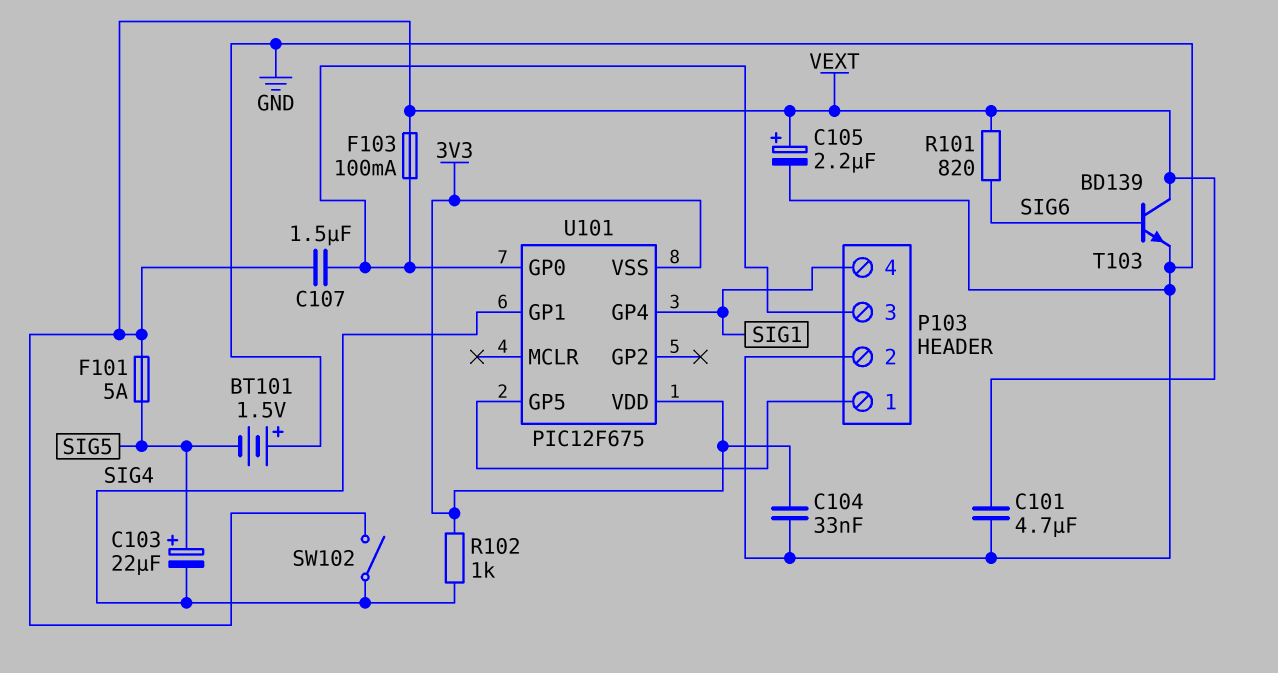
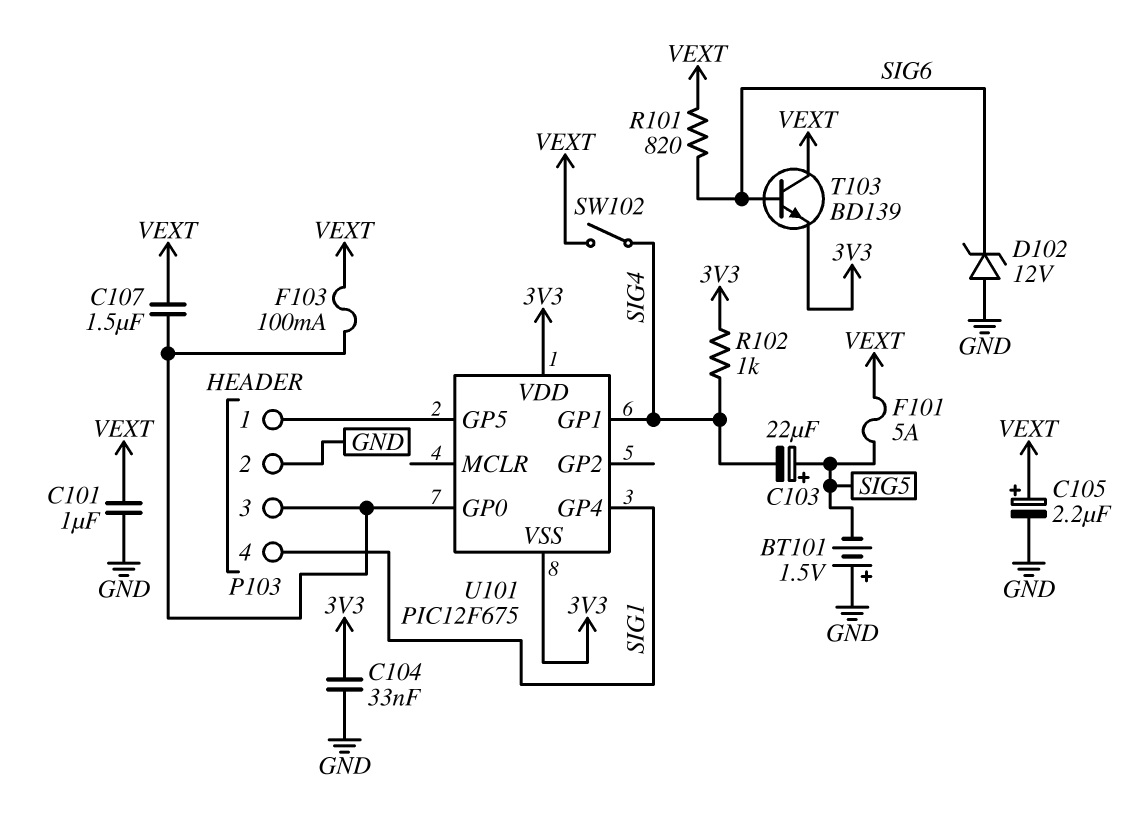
C101: 4.7uF (GND, VEXT) -> 1uF (GND, VEXT)
D102: none -> zener 12V (A GND, K SIG6)
T103: NPN BD139 (B SIG6, C VEXT, E GND) -> NPN BD139 (B SIG6, C VEXT, E 3V3)

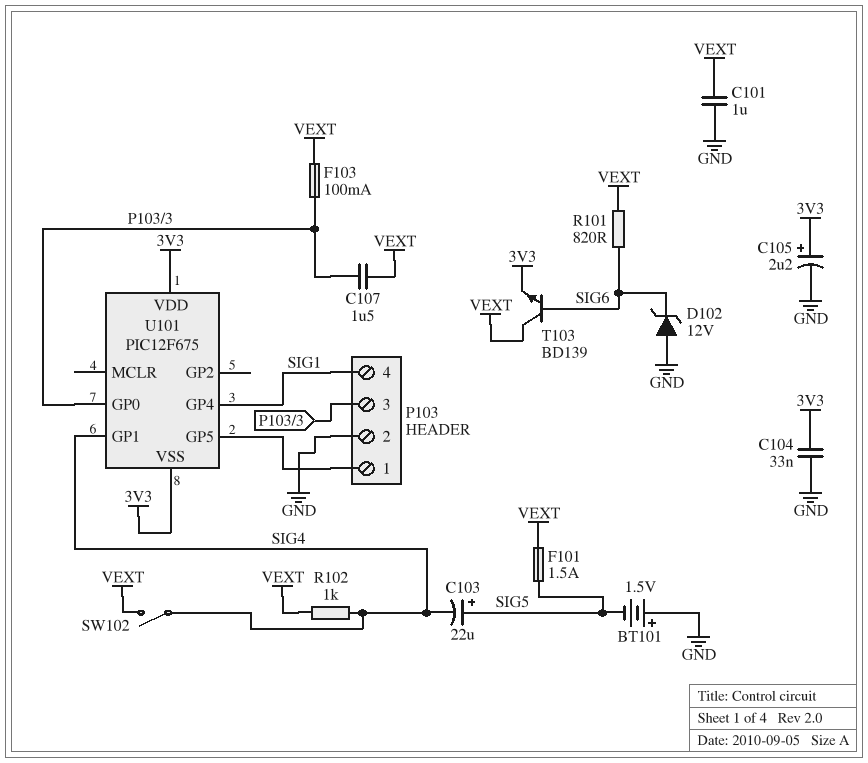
C105: 2.2uF (plus VEXT, minus GND) -> 2.2uF (plus 3V3, minus GND)
F101: 5A (SIG5, VEXT) -> 1.5A (SIG5, VEXT)
R102: 1k (3V3, SIG4) -> 1k (SIG4, VEXT)

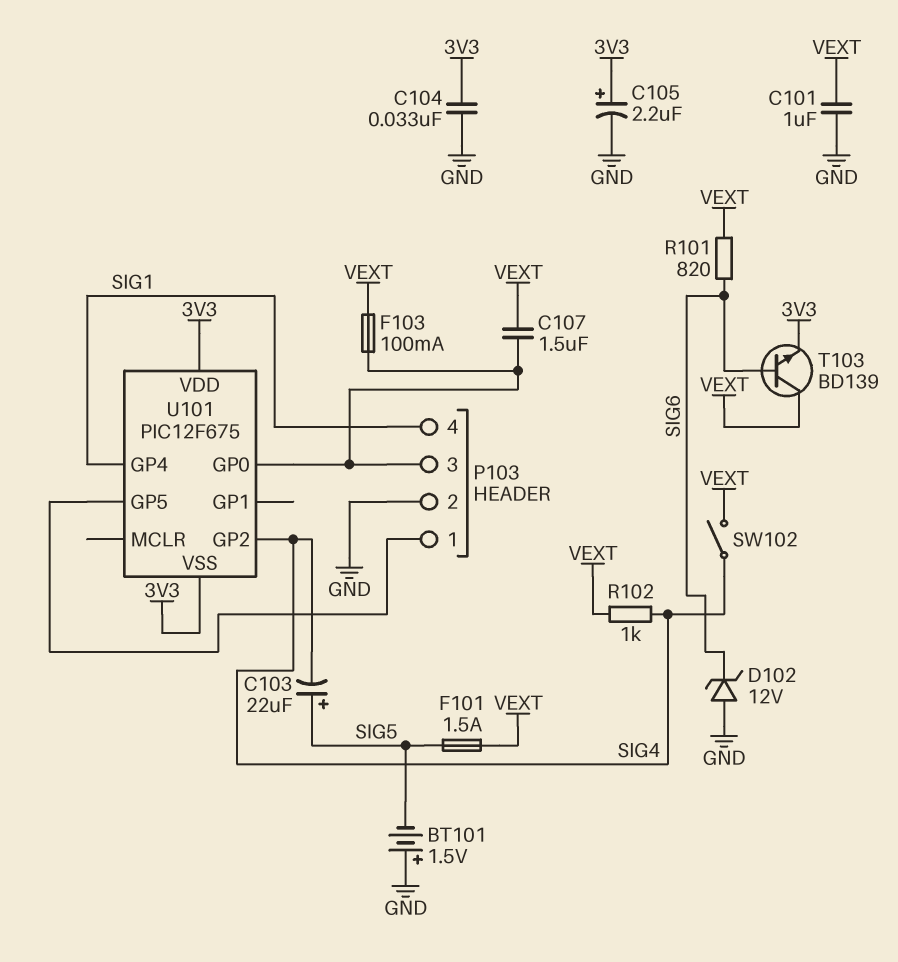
U101 pin GP1: SIG4 -> none
U101 pin GP2: none -> SIG4

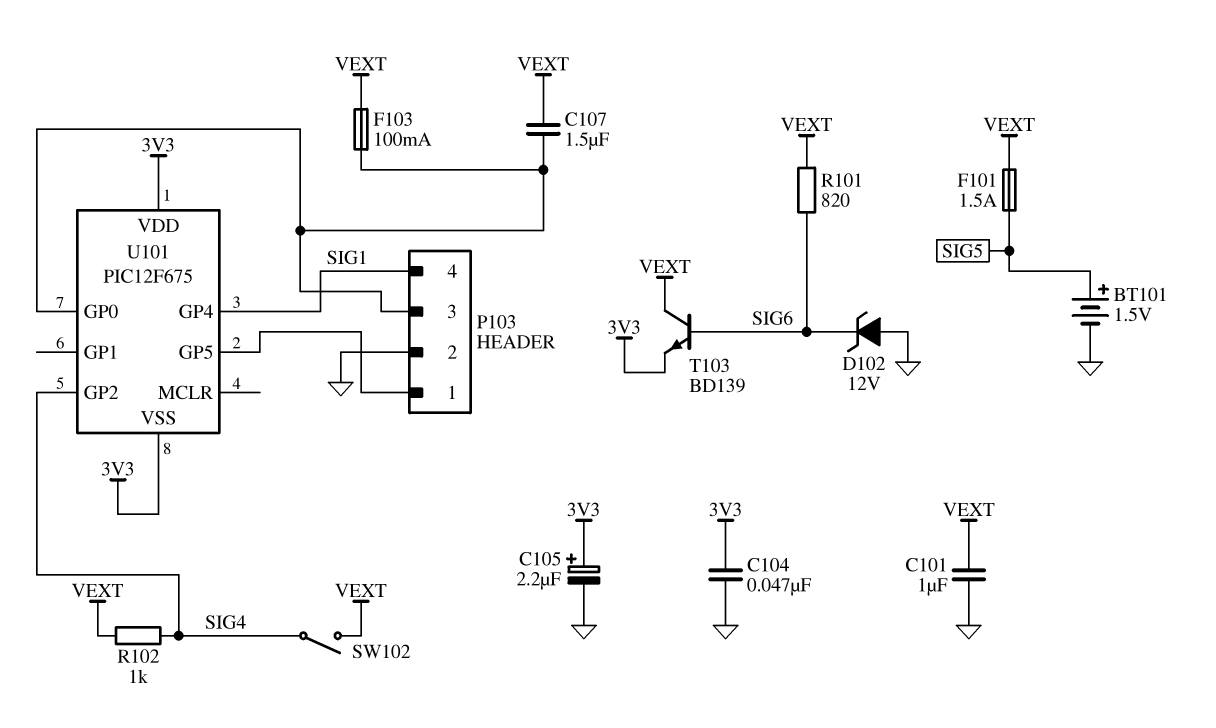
BT101: 1.5V (plus GND, minus SIG5) -> 1.5V (plus SIG5, minus GND)
C103: 22uF (plus SIG5, minus SIG4) -> none
C104: 33nF (3V3, GND) -> 47nF (3V3, GND)

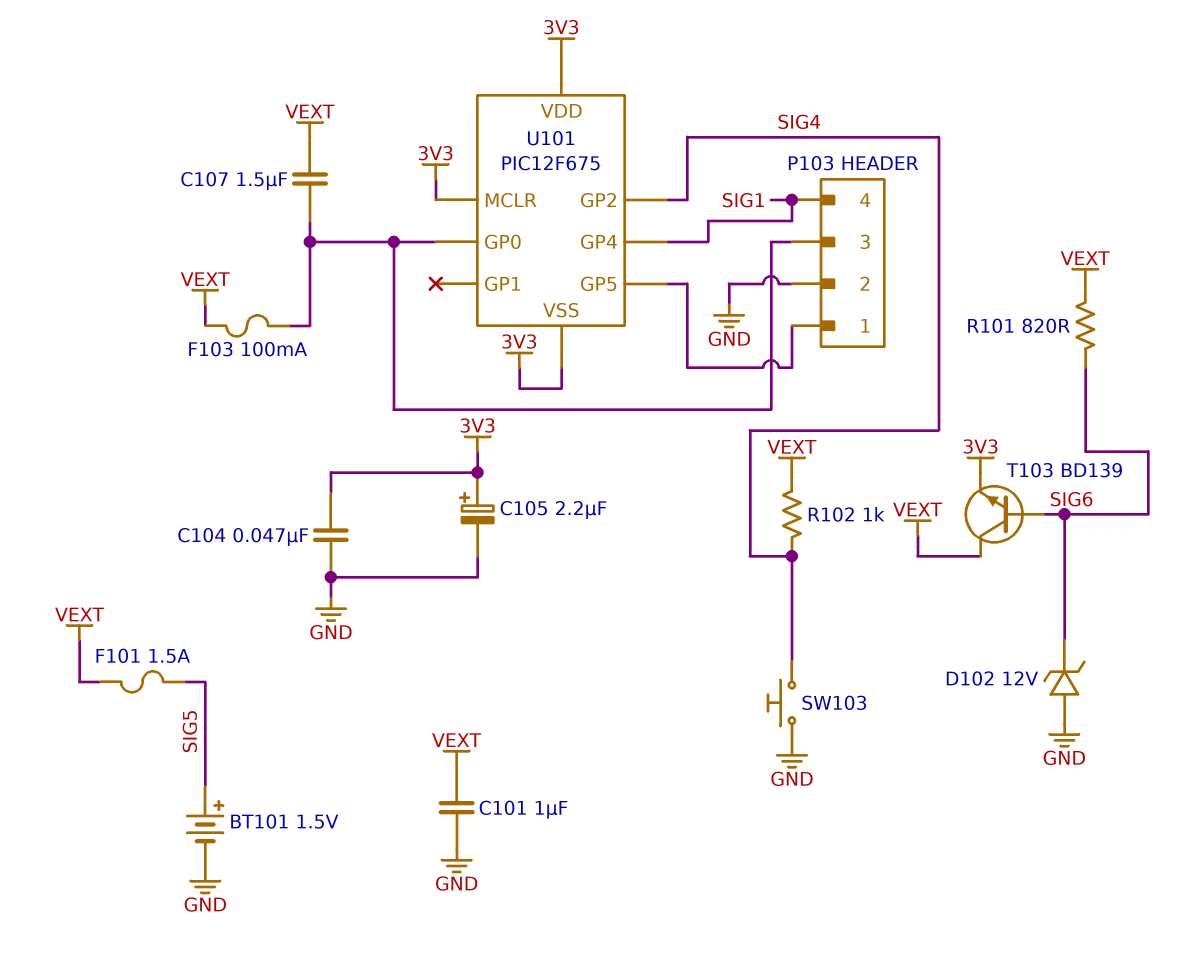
SW102: switch (SIG4, VEXT) -> none
SW103: none -> button (GND, SIG4)
U101 pin MCLR: none -> 3V3

